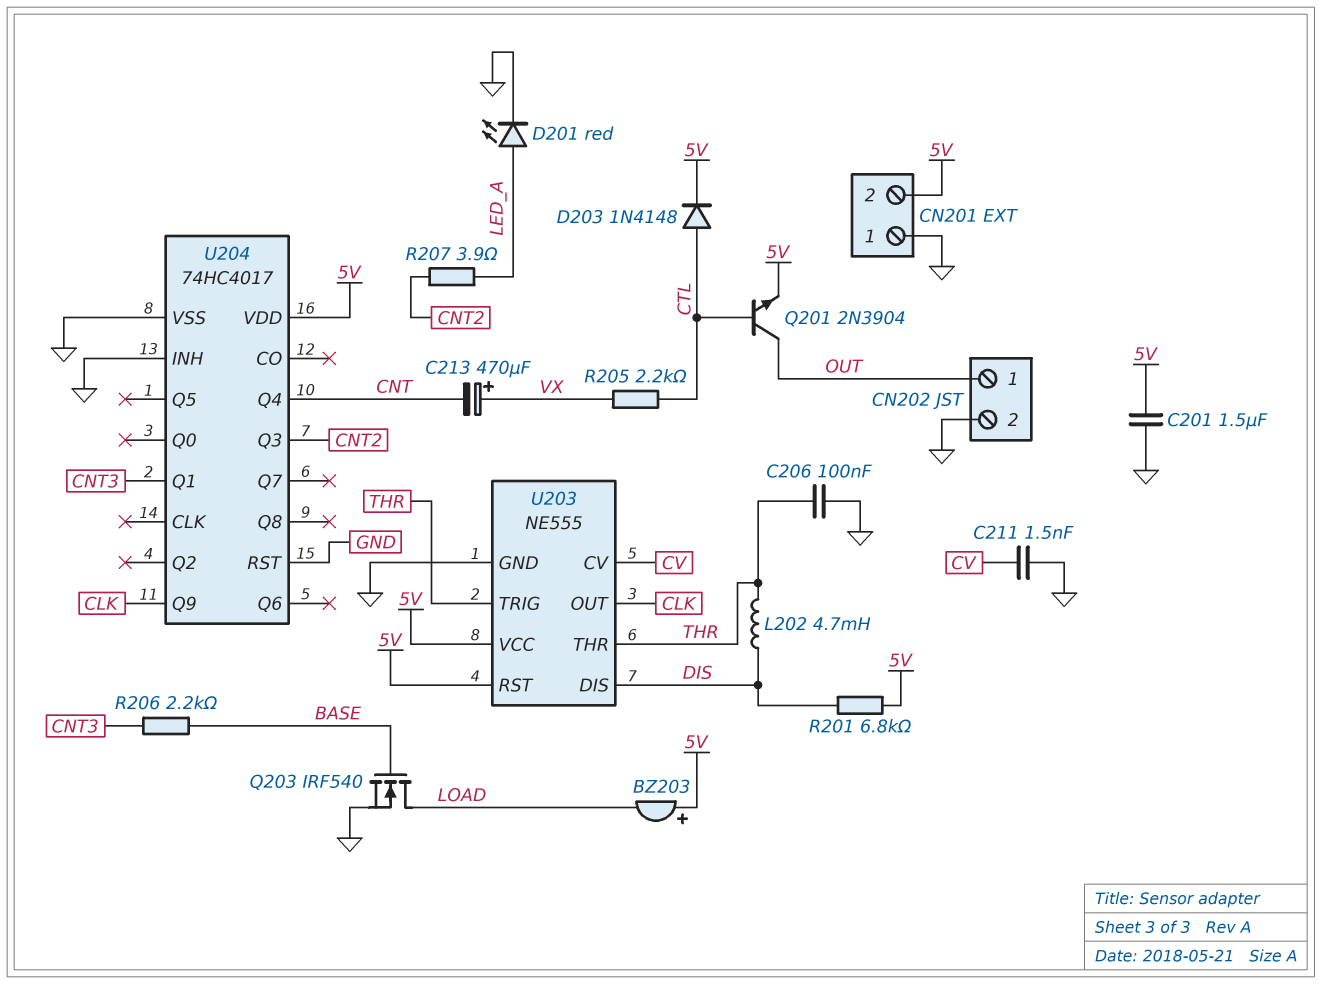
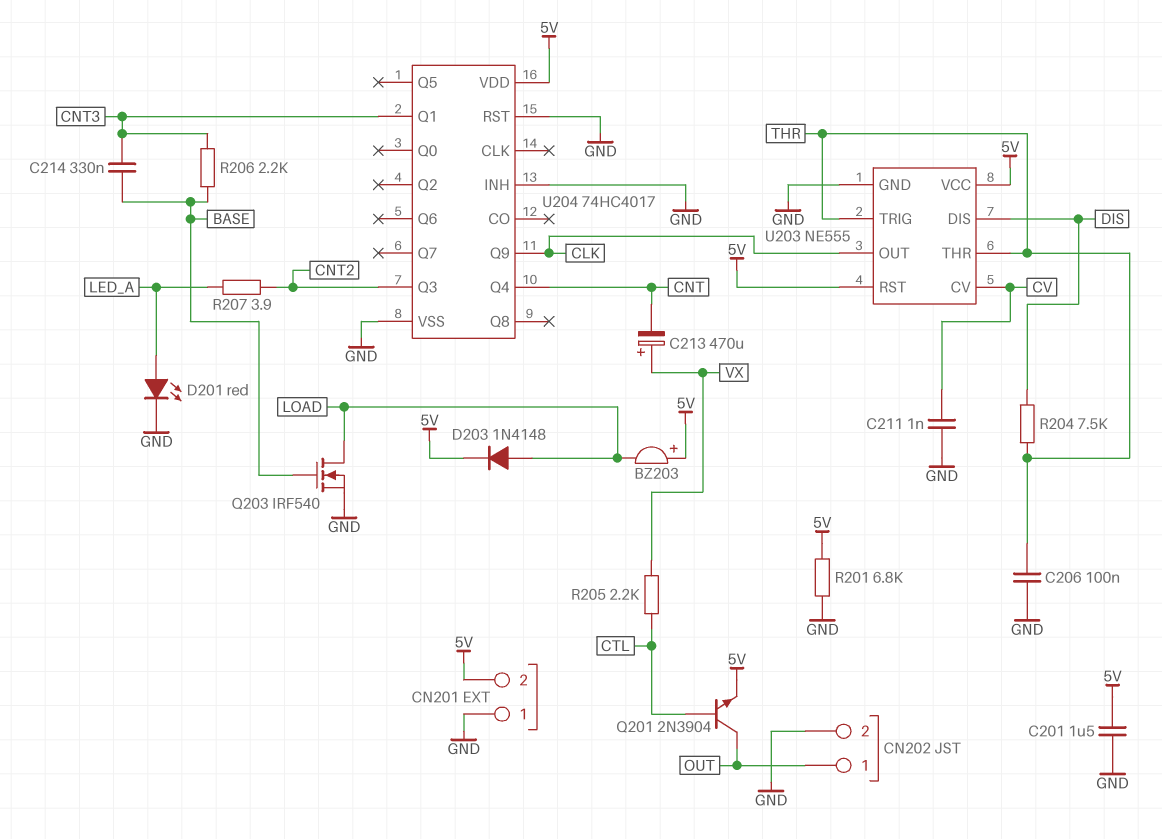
C211: 1.5nF (CV, GND) -> 1nF (CV, GND)
C214: none -> 330nF (BASE, CNT3)
D203: diode 1N4148 (A CTL, K 5V) -> diode 1N4148 (A LOAD, K 5V)
L202: 4.7mH (DIS, THR) -> none
R201: 6.8k (5V, DIS) -> 6.8k (5V, GND)
R204: none -> 7.5k (DIS, THR)

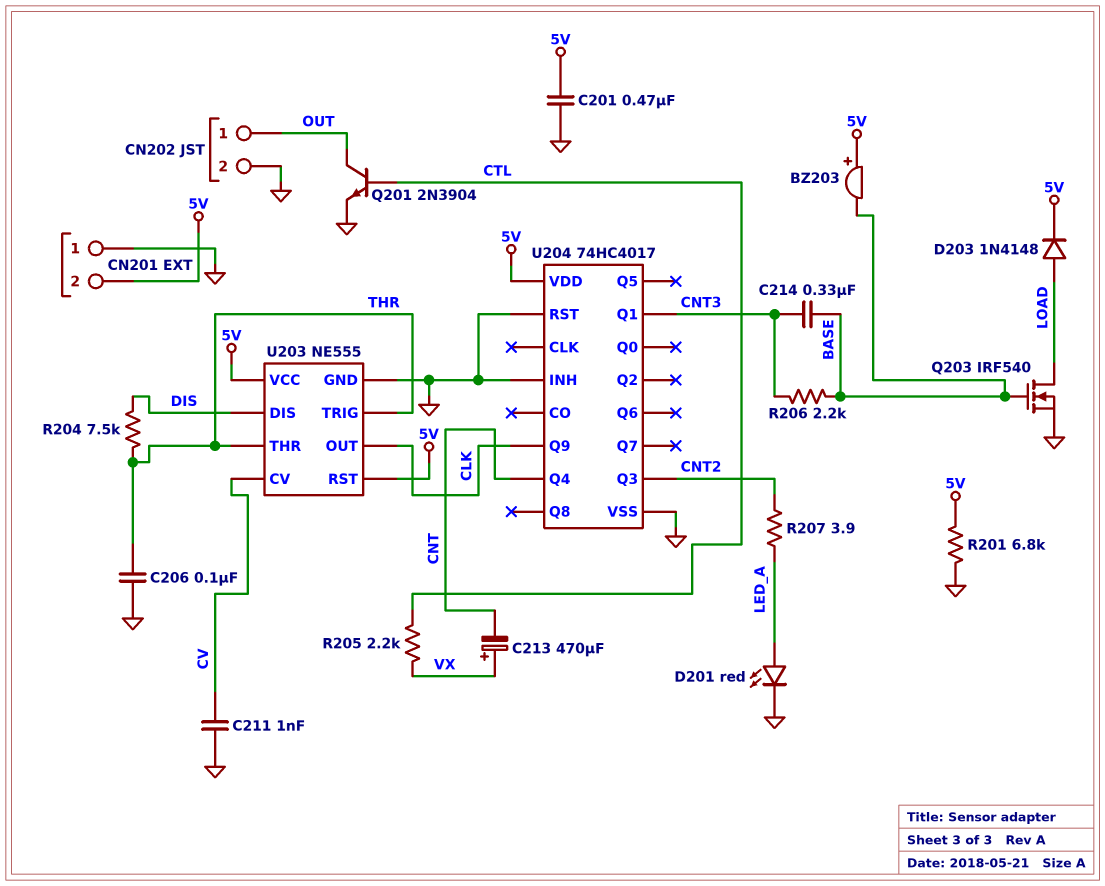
BZ203: buzzer (plus 5V, minus LOAD) -> buzzer (plus 5V, minus BASE)
C201: 1.5uF (5V, GND) -> 470nF (5V, GND)
Q201: NPN 2N3904 (B CTL, C OUT, E 5V) -> NPN 2N3904 (B CTL, C OUT, E GND)

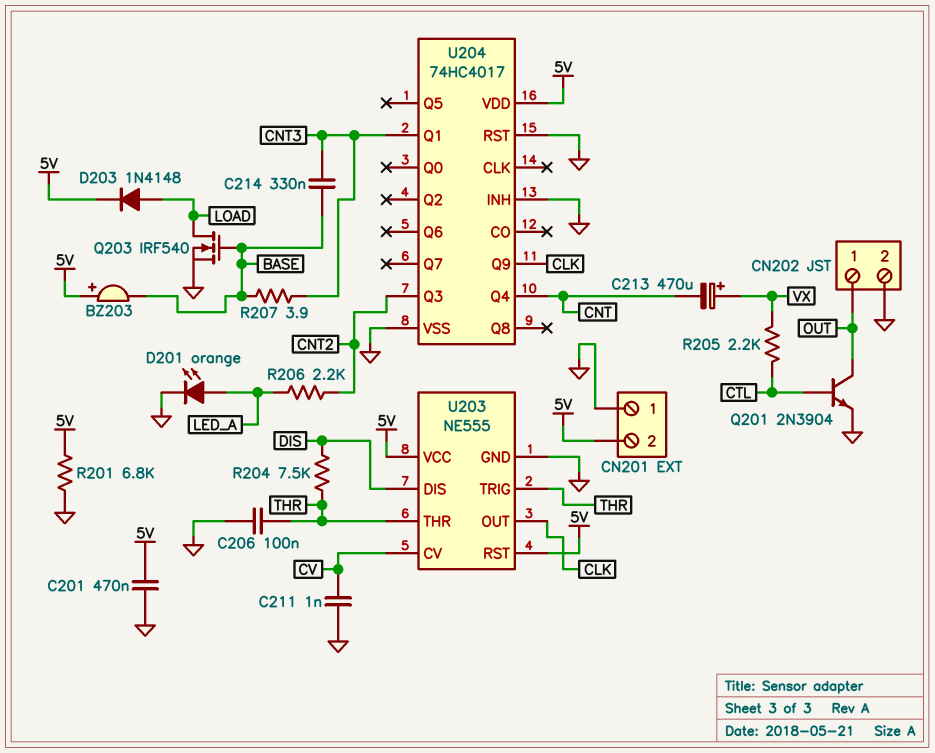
D201: LED red (A LED_A, K GND) -> LED orange (A LED_A, K GND)
R206: 2.2k (BASE, CNT3) -> 2.2k (CNT2, LED_A)
R207: 3.9 (CNT2, LED_A) -> 3.9 (BASE, CNT3)

